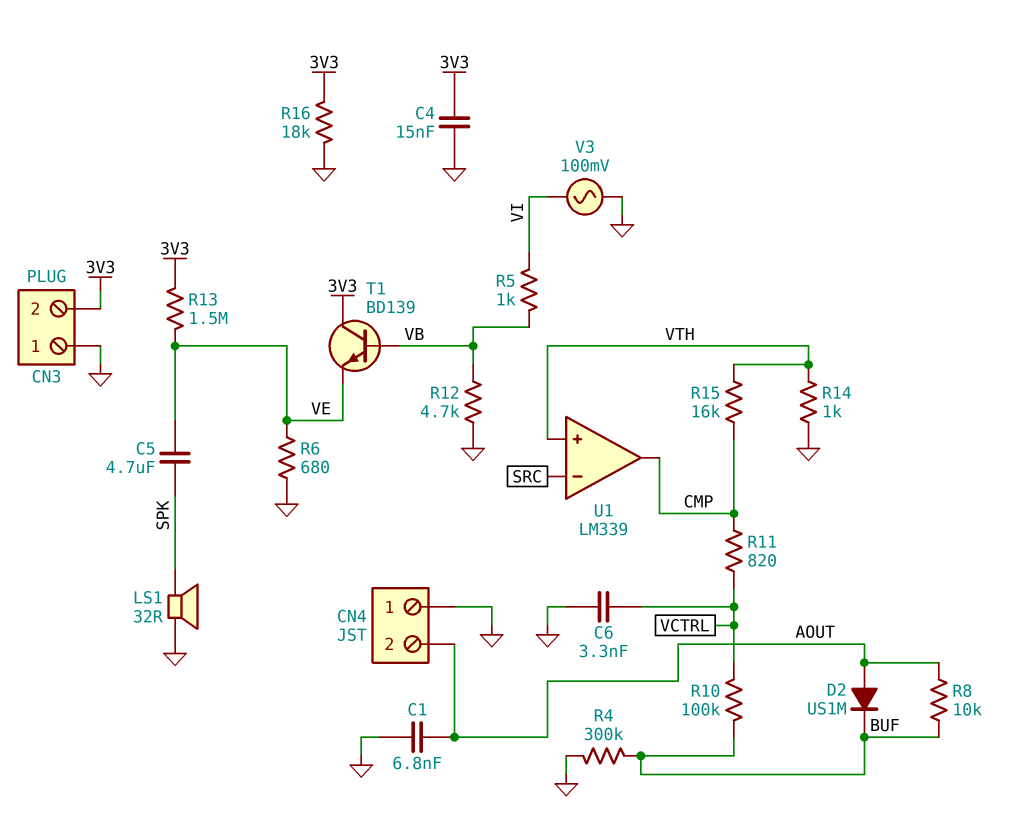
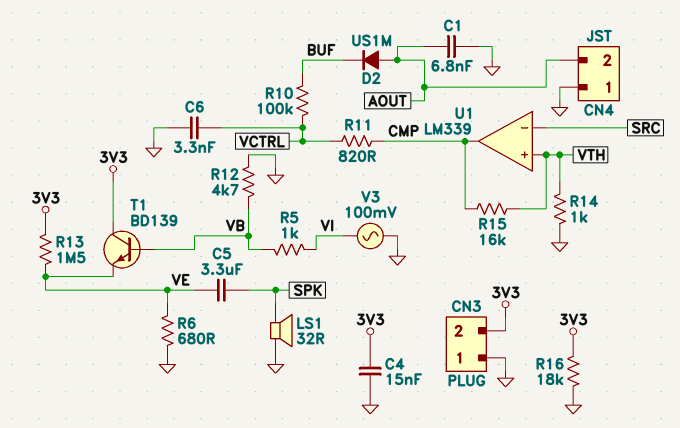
C5: 4.7uF (SPK, VE) -> 3.3uF (SPK, VE)
R4: 300k (BUF, GND) -> none
R8: 10k (AOUT, BUF) -> none

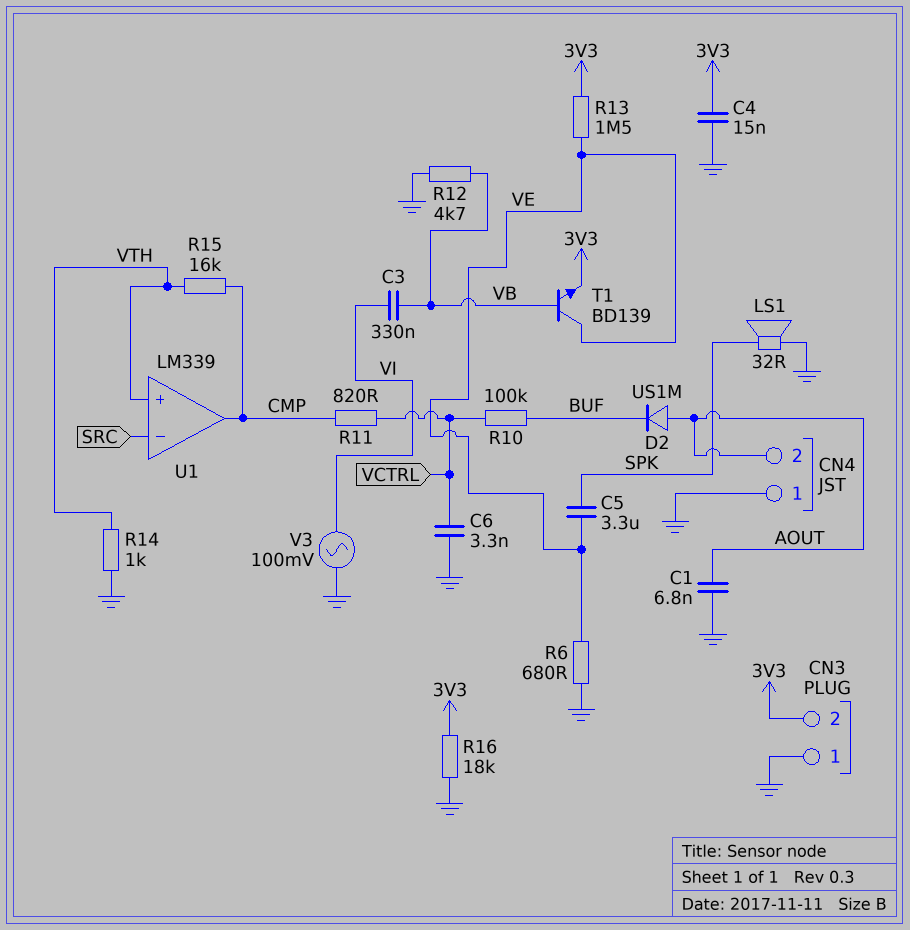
C3: none -> 330nF (VB, VI)
R5: 1k (VB, VI) -> none
T1: NPN BD139 (B VB, C 3V3, E VE) -> NPN BD139 (B VB, C VE, E 3V3)

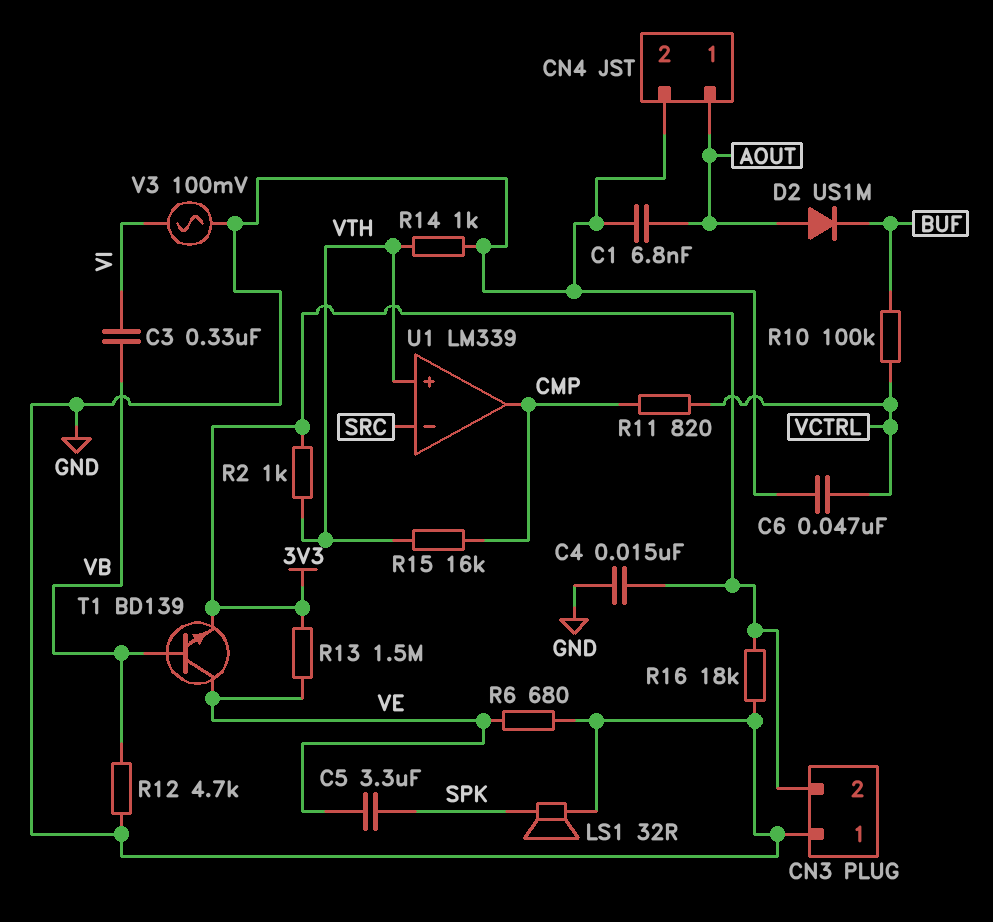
C6: 3.3nF (GND, VCTRL) -> 47nF (GND, VCTRL)
CN4 pin 1: GND -> AOUT
CN4 pin 2: AOUT -> GND
R2: none -> 1k (3V3, VTH)

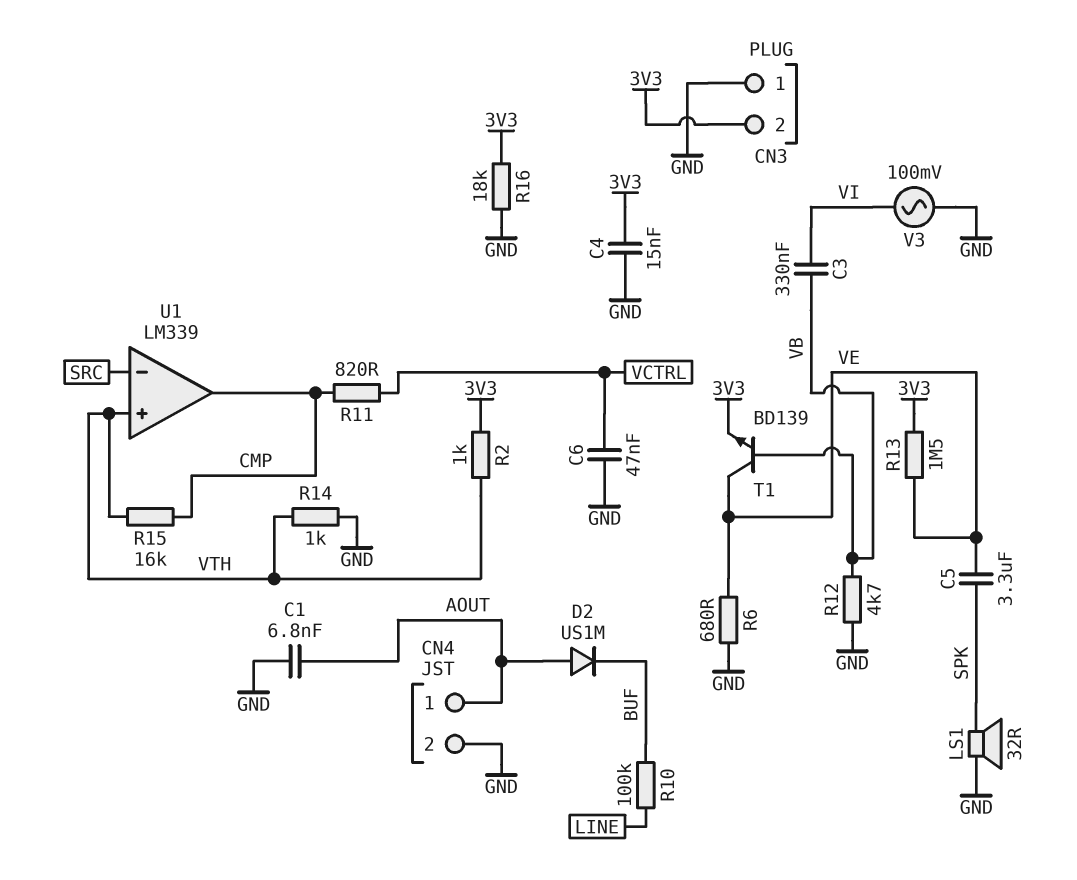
R10: 100k (BUF, VCTRL) -> 100k (BUF, LINE)

